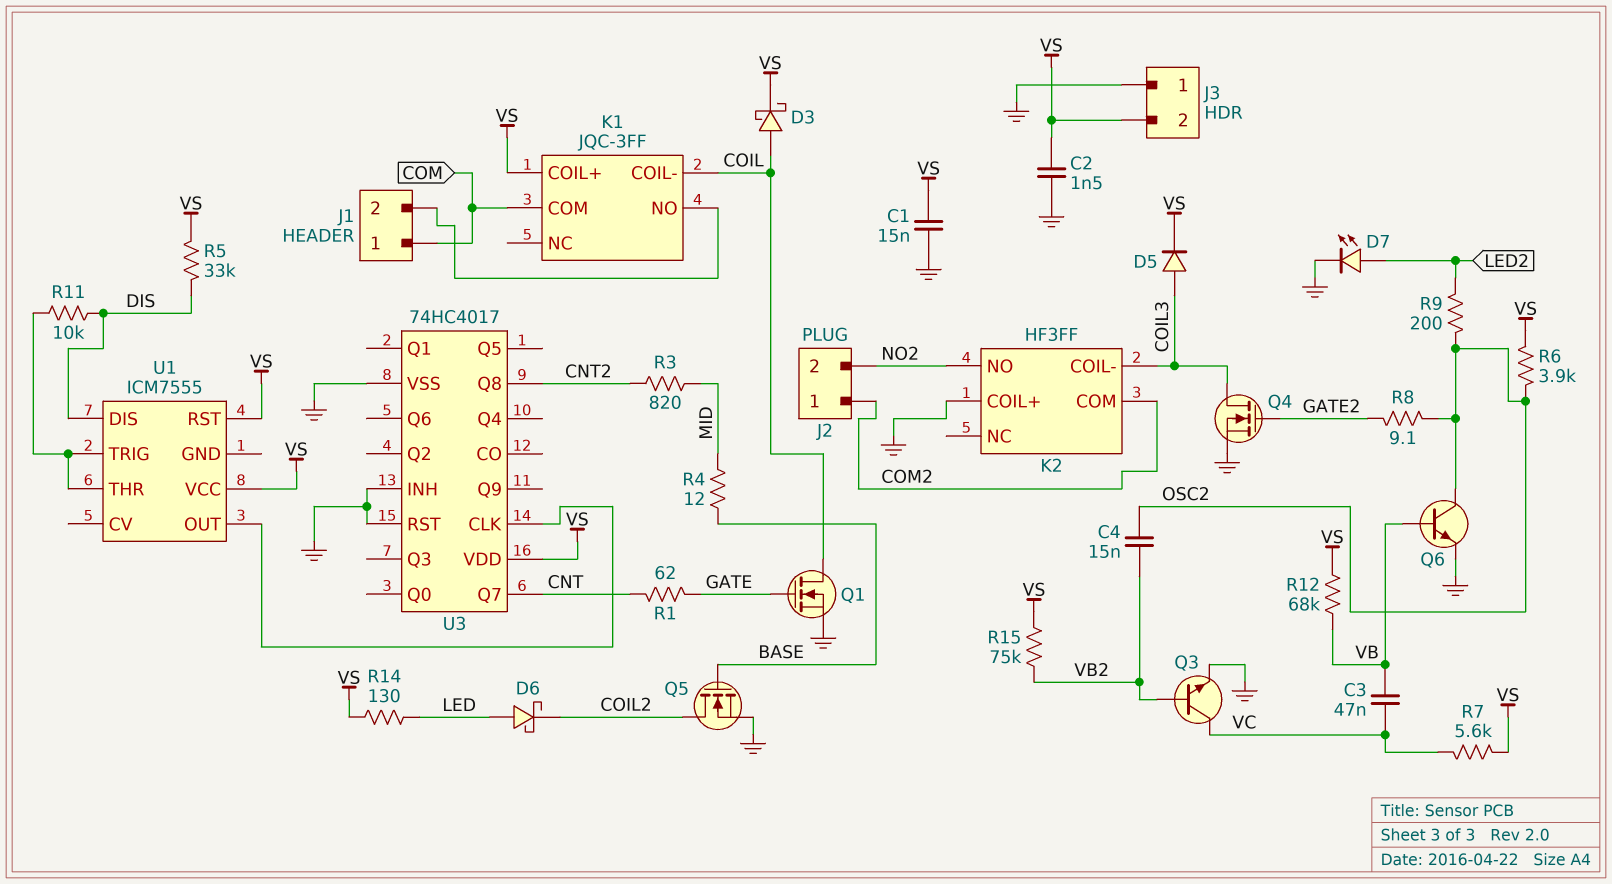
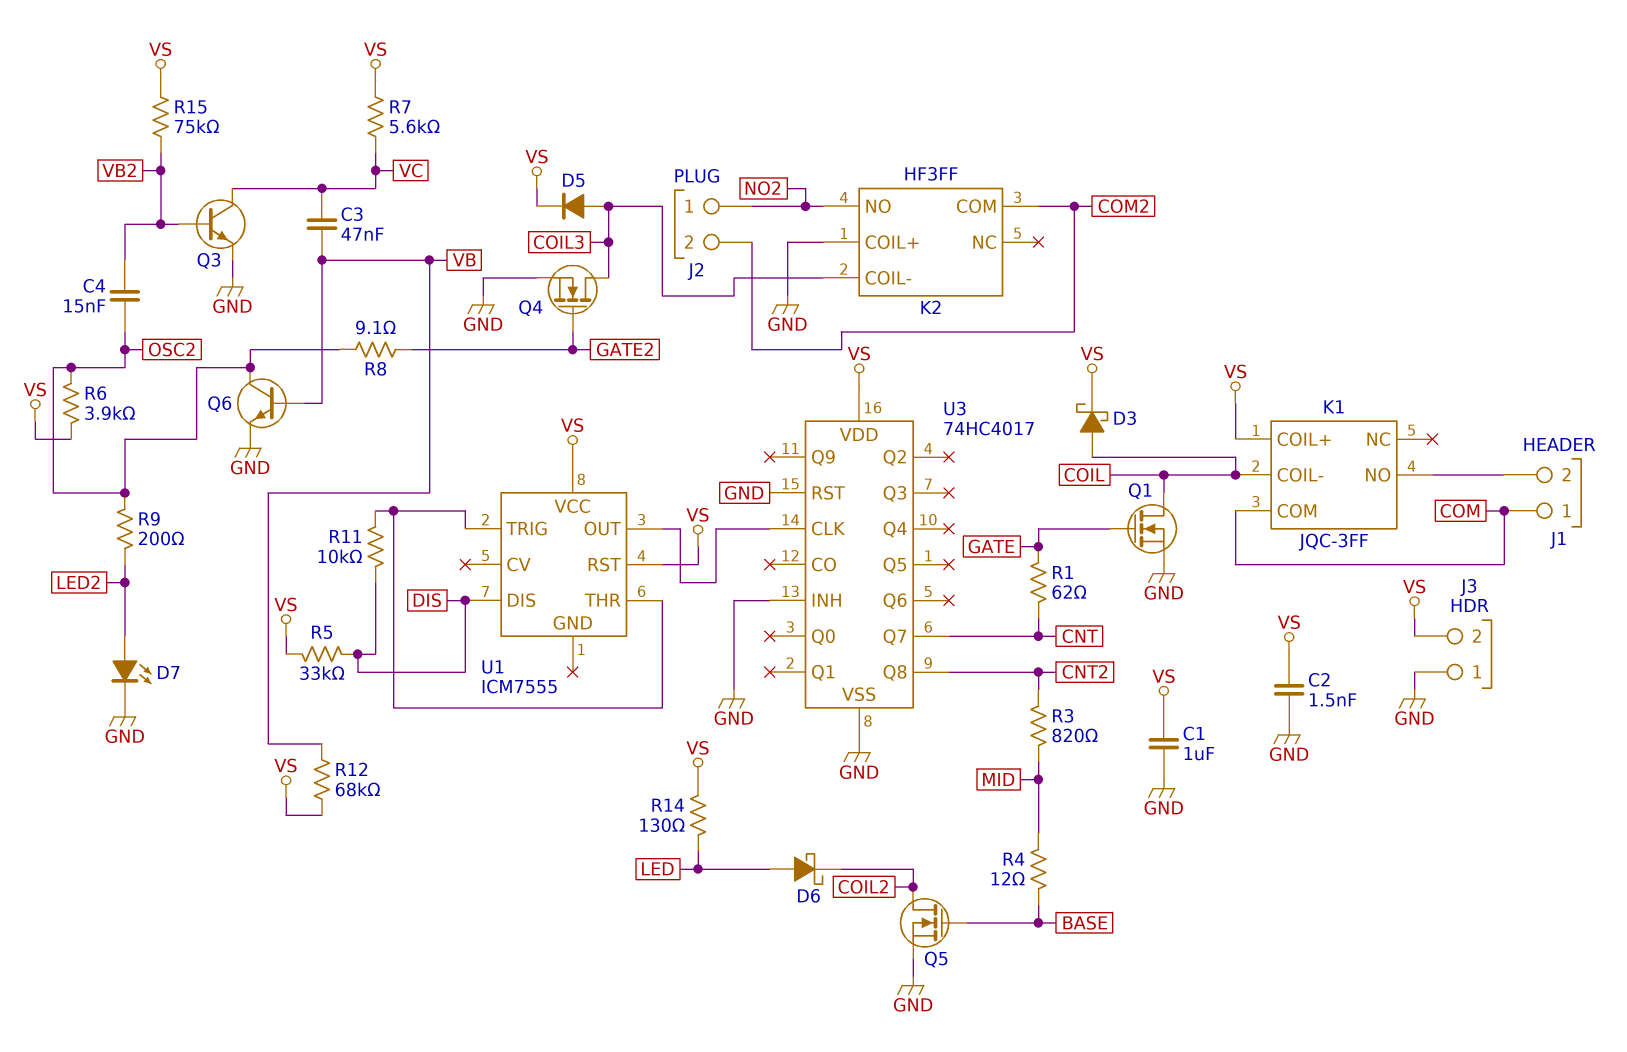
C1: 15nF (GND, VS) -> 1uF (GND, VS)
J2 pin 1: COM2 -> NO2
J2 pin 2: NO2 -> COM2

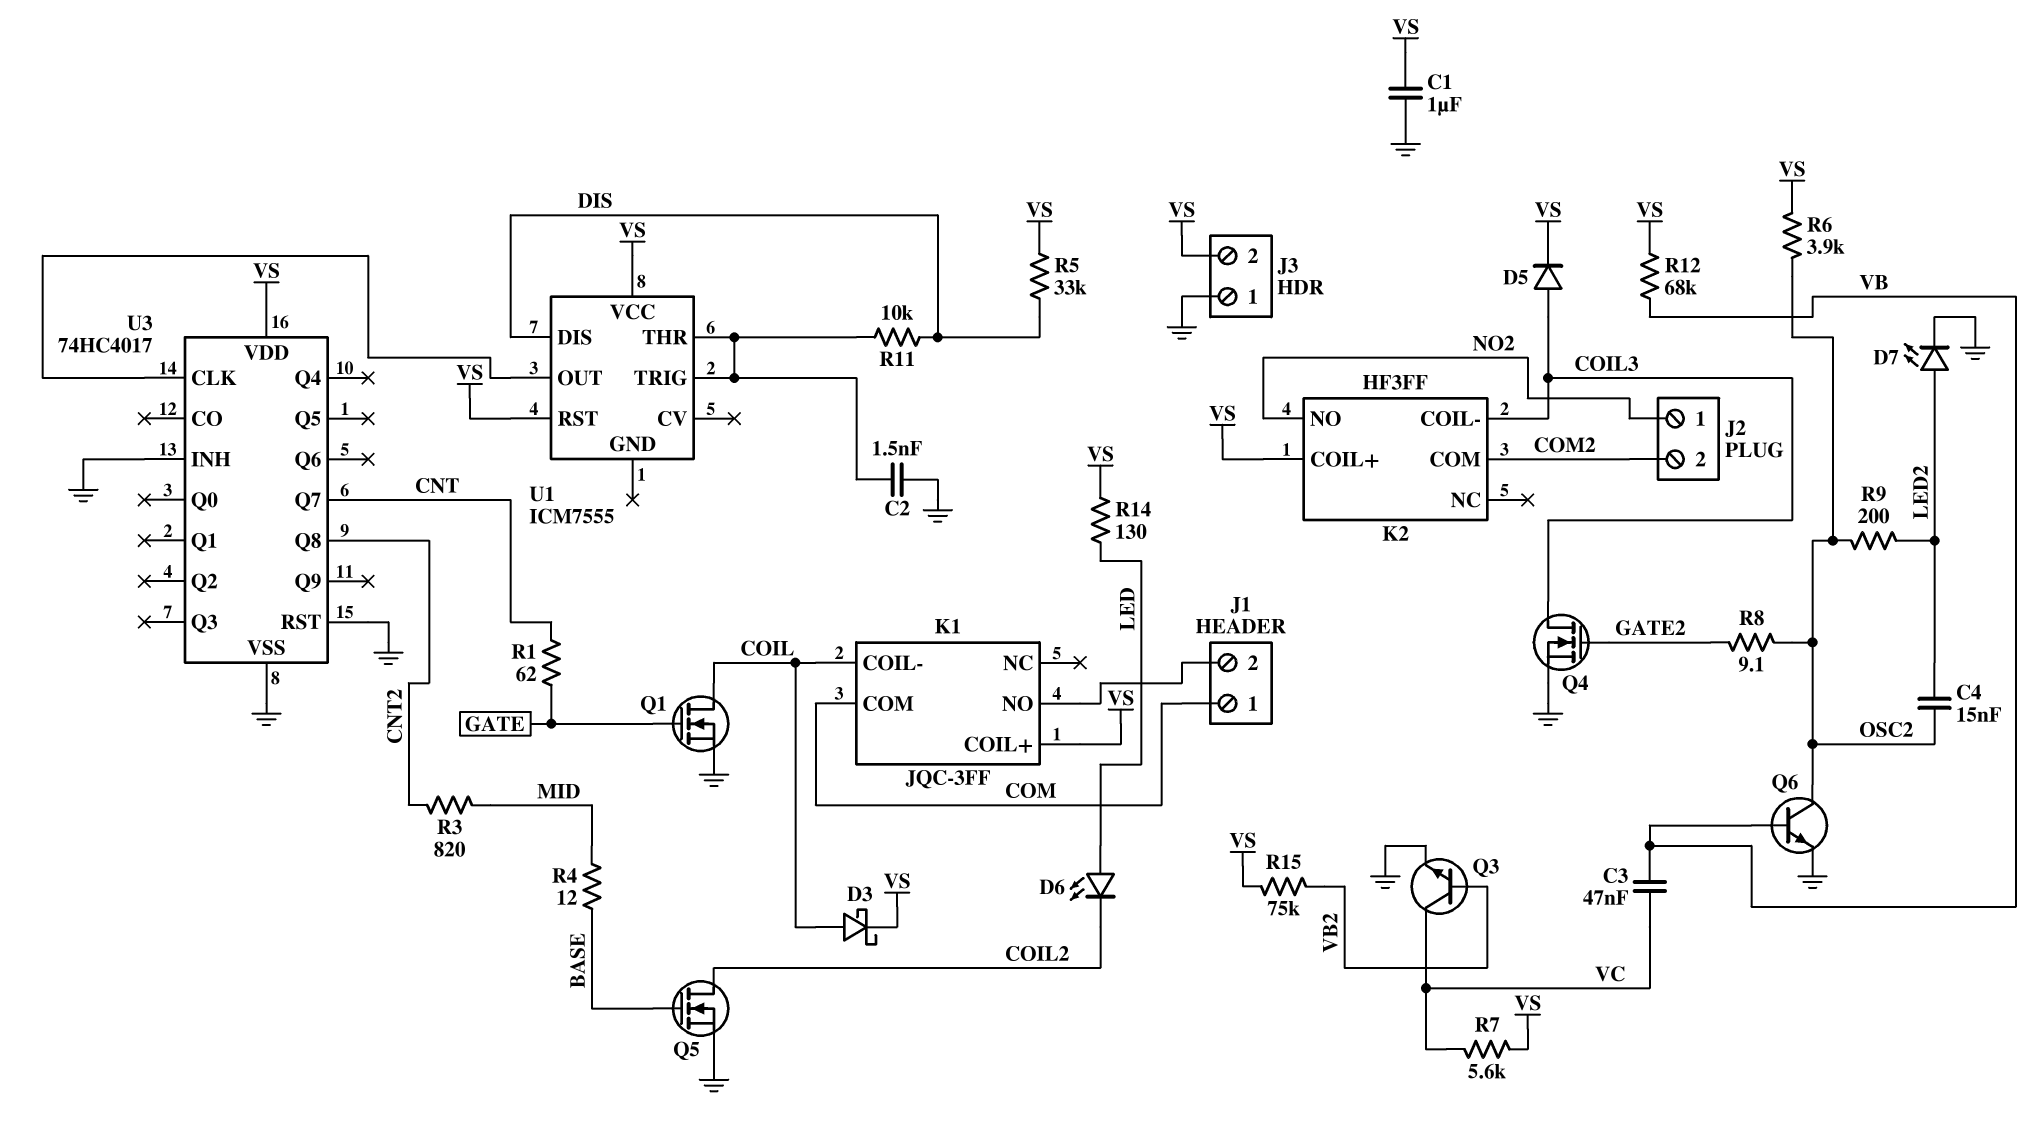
C2: 1.5nF (GND, VS) -> 1.5nF (GND, U1/THR)
C4: 15nF (OSC2, VB2) -> 15nF (LED2, OSC2)
D6: schottky (A LED, K COIL2) -> LED (A LED, K COIL2)
K2 pin COIL+: GND -> VS

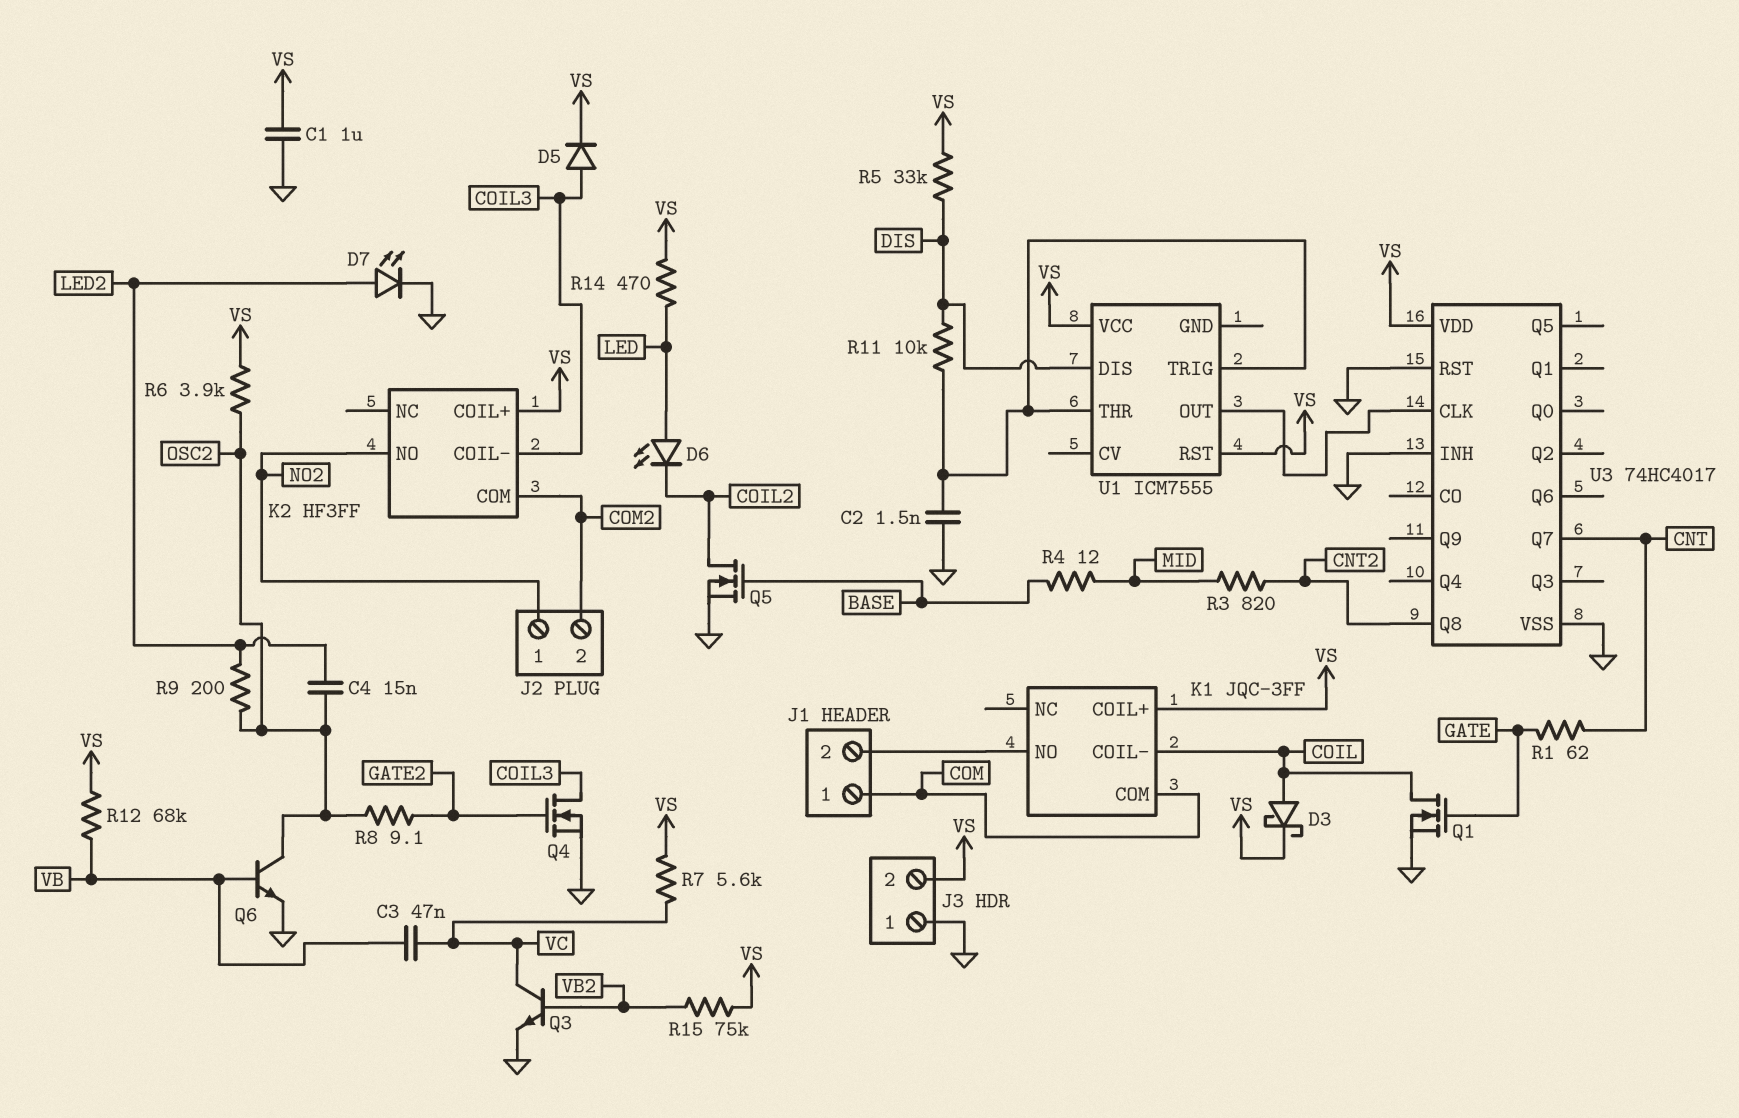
R14: 130 (LED, VS) -> 470 (LED, VS)

